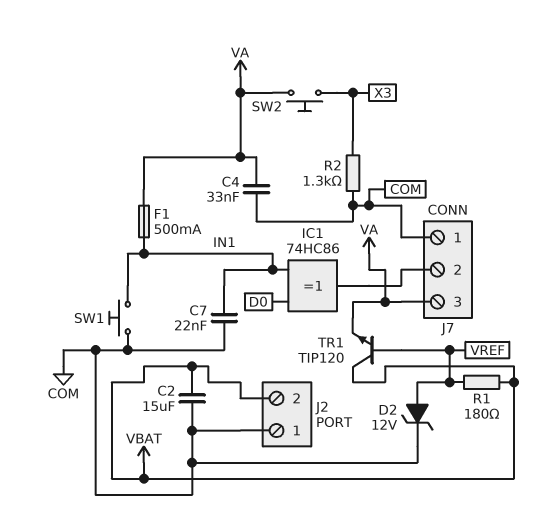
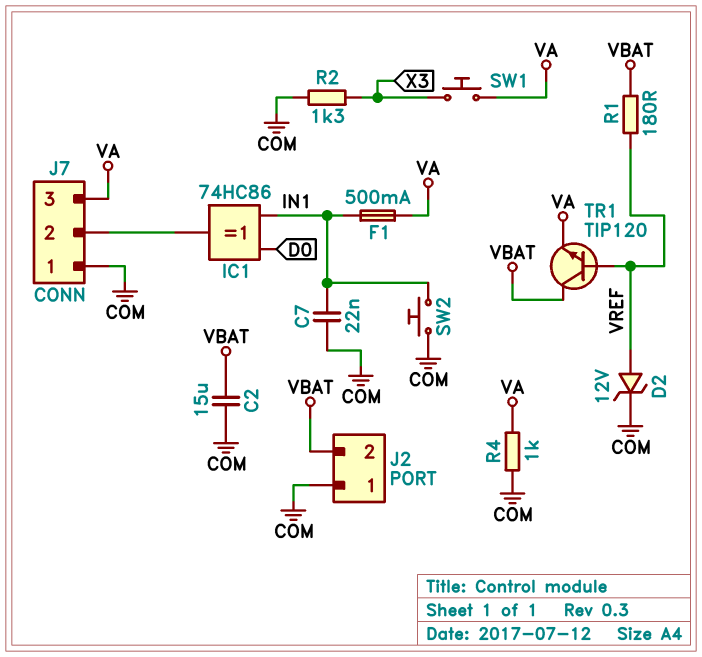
C4: 33nF (COM, VA) -> none
R4: none -> 1k (COM, VA)
SW1: button (COM, IN1) -> button (VA, X3)
SW2: button (VA, X3) -> button (COM, IN1)

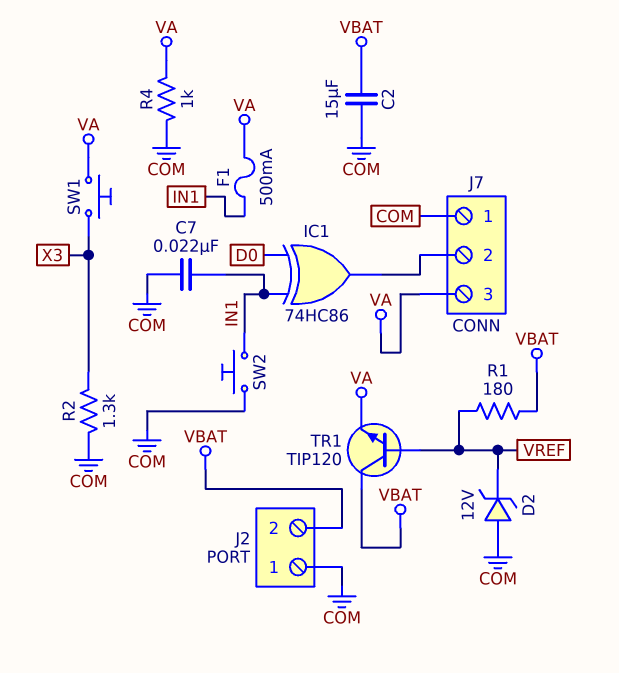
D2: zener 12V (A VREF, K COM) -> zener 12V (A COM, K VREF)

